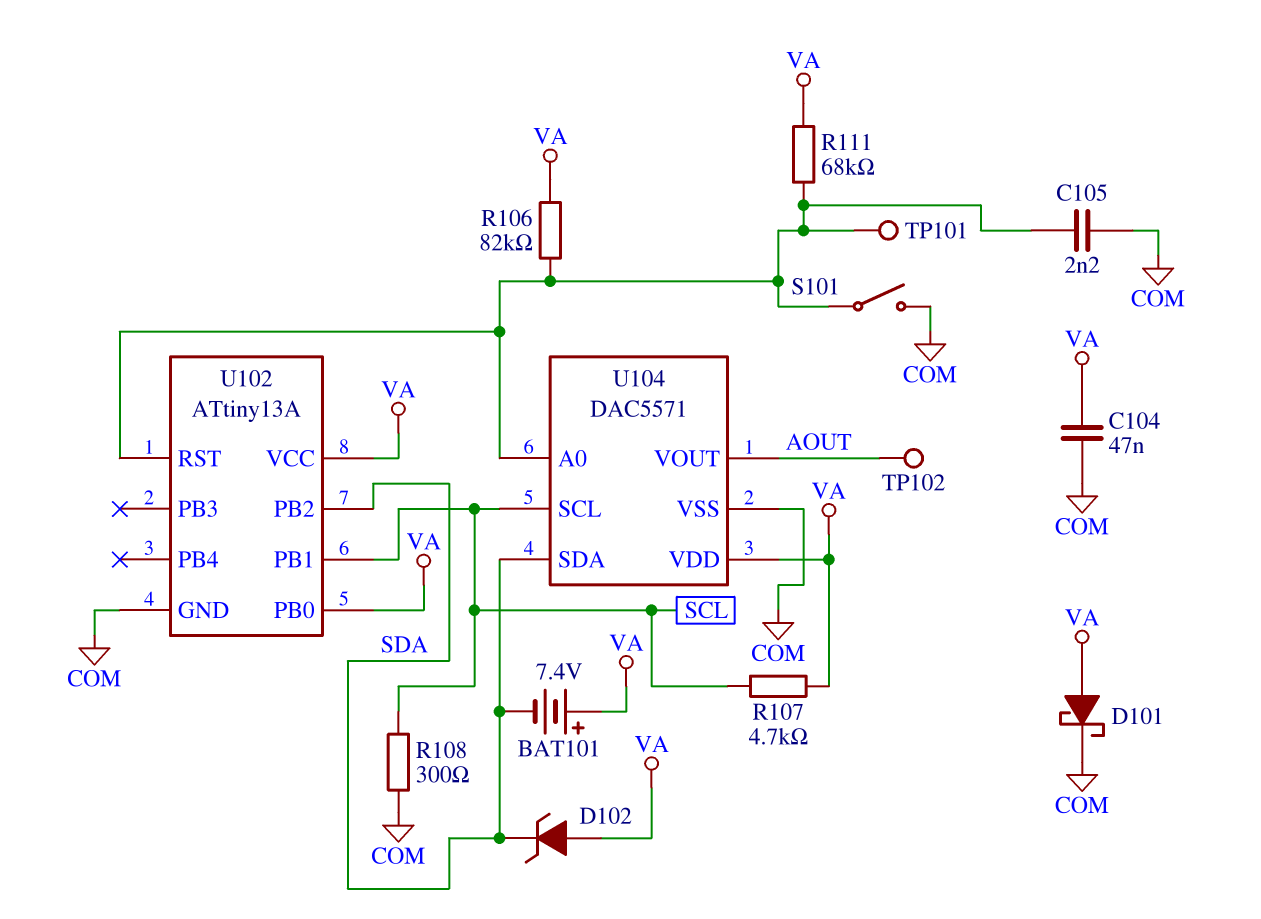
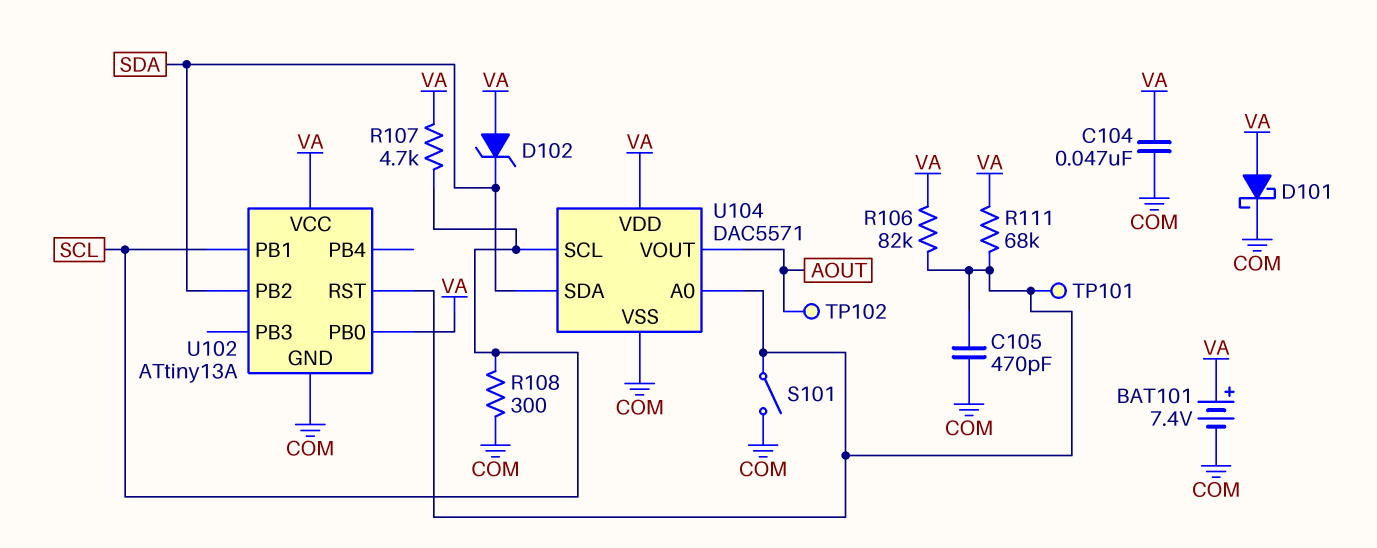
BAT101: 7.4V (plus VA, minus SDA) -> 7.4V (plus VA, minus COM)
C105: 2.2nF (COM, U102/RST) -> 470pF (COM, U102/RST)

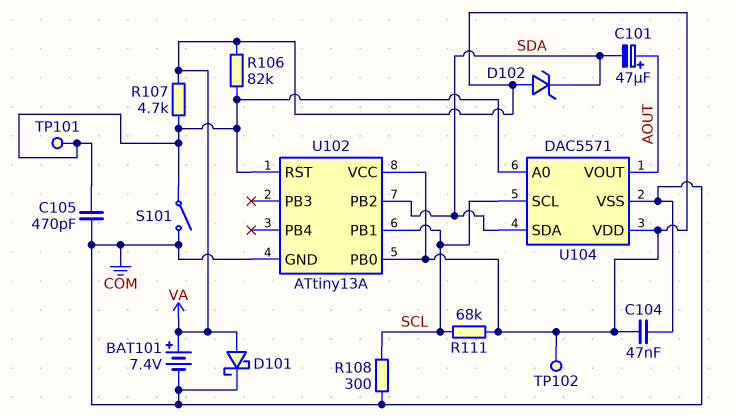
C101: none -> 47uF (plus AOUT, minus SDA)
R107: 4.7k (SCL, VA) -> 4.7k (U102/RST, VA)
R111: 68k (U102/RST, VA) -> 68k (SCL, VA)
TP102: test point (AOUT) -> test point (VA)

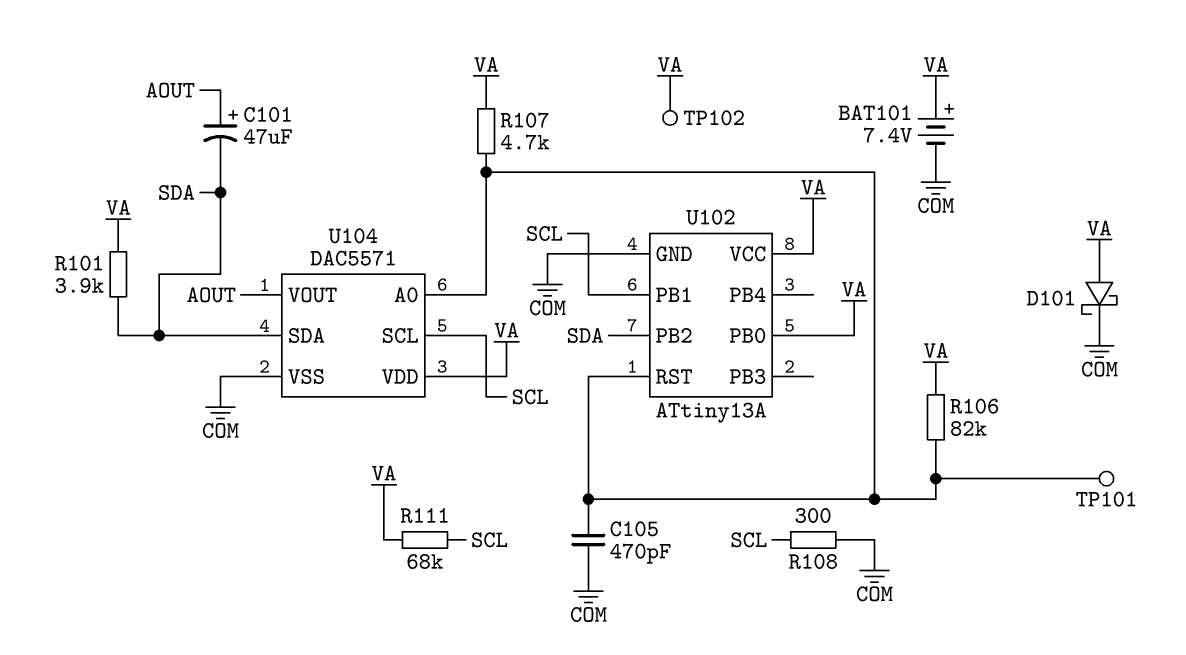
C104: 47nF (COM, VA) -> none
D102: zener (A VA, K SDA) -> none
R101: none -> 3.9k (SDA, VA)
S101: switch (COM, U102/RST) -> none

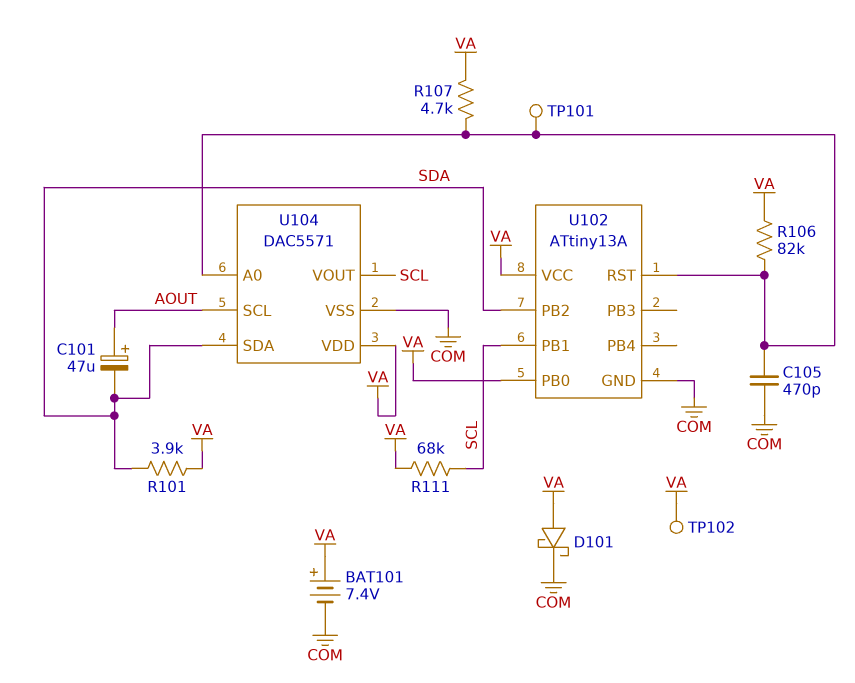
R108: 300 (COM, SCL) -> none
U104 pin SCL: SCL -> AOUT
U104 pin VOUT: AOUT -> SCL

